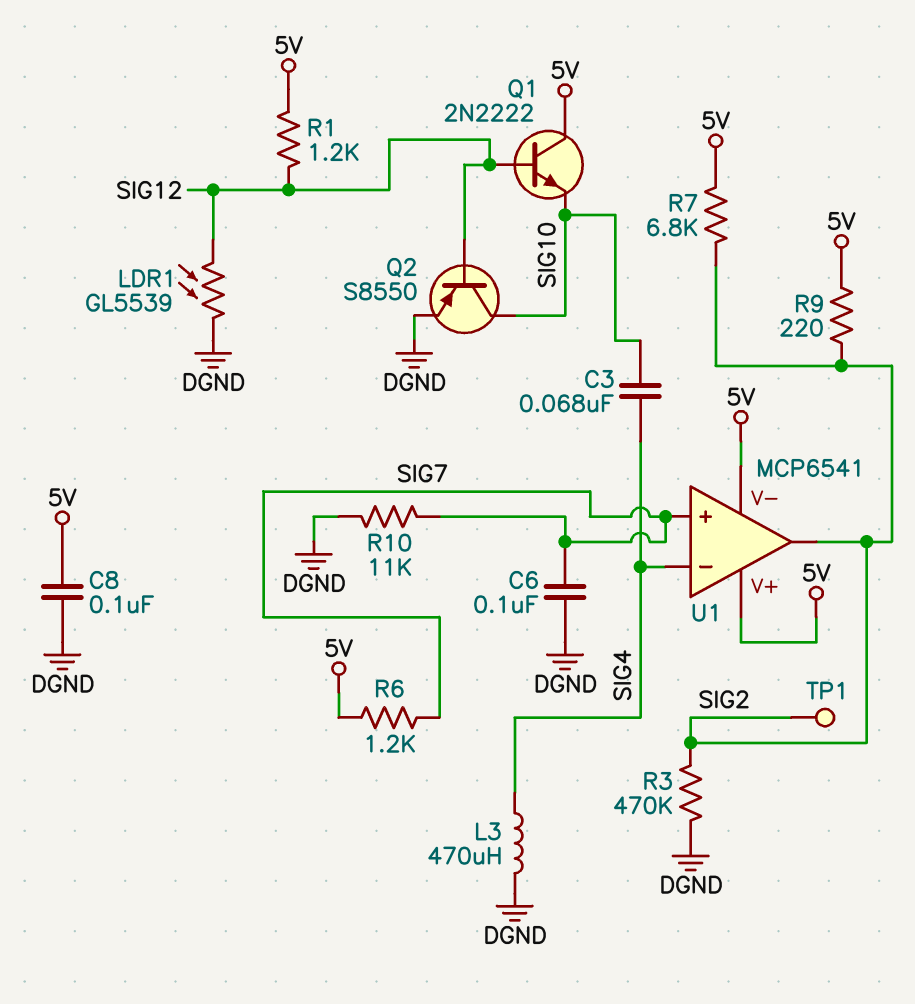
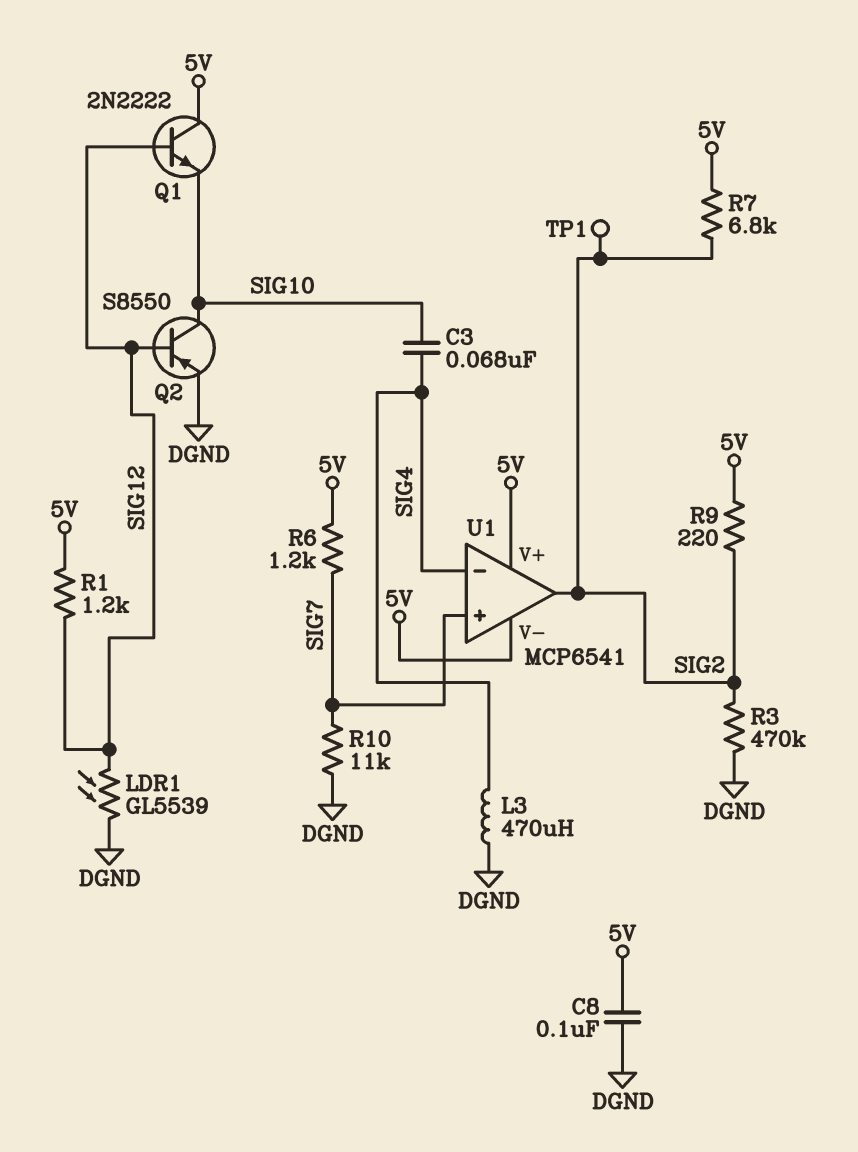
C6: 100nF (DGND, SIG7) -> none

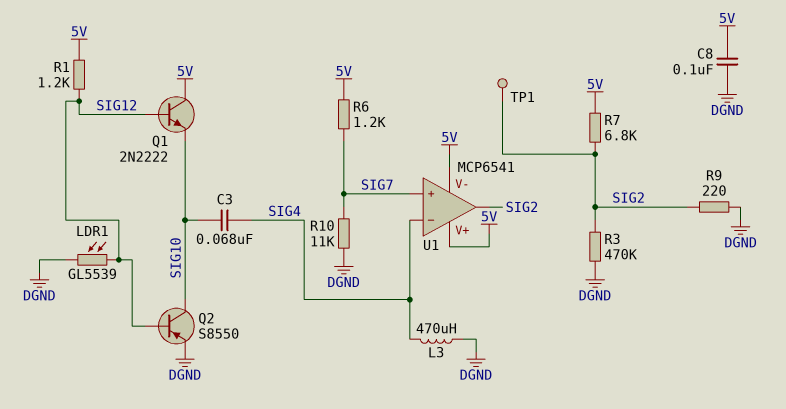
R9: 220 (5V, SIG2) -> 220 (DGND, SIG2)

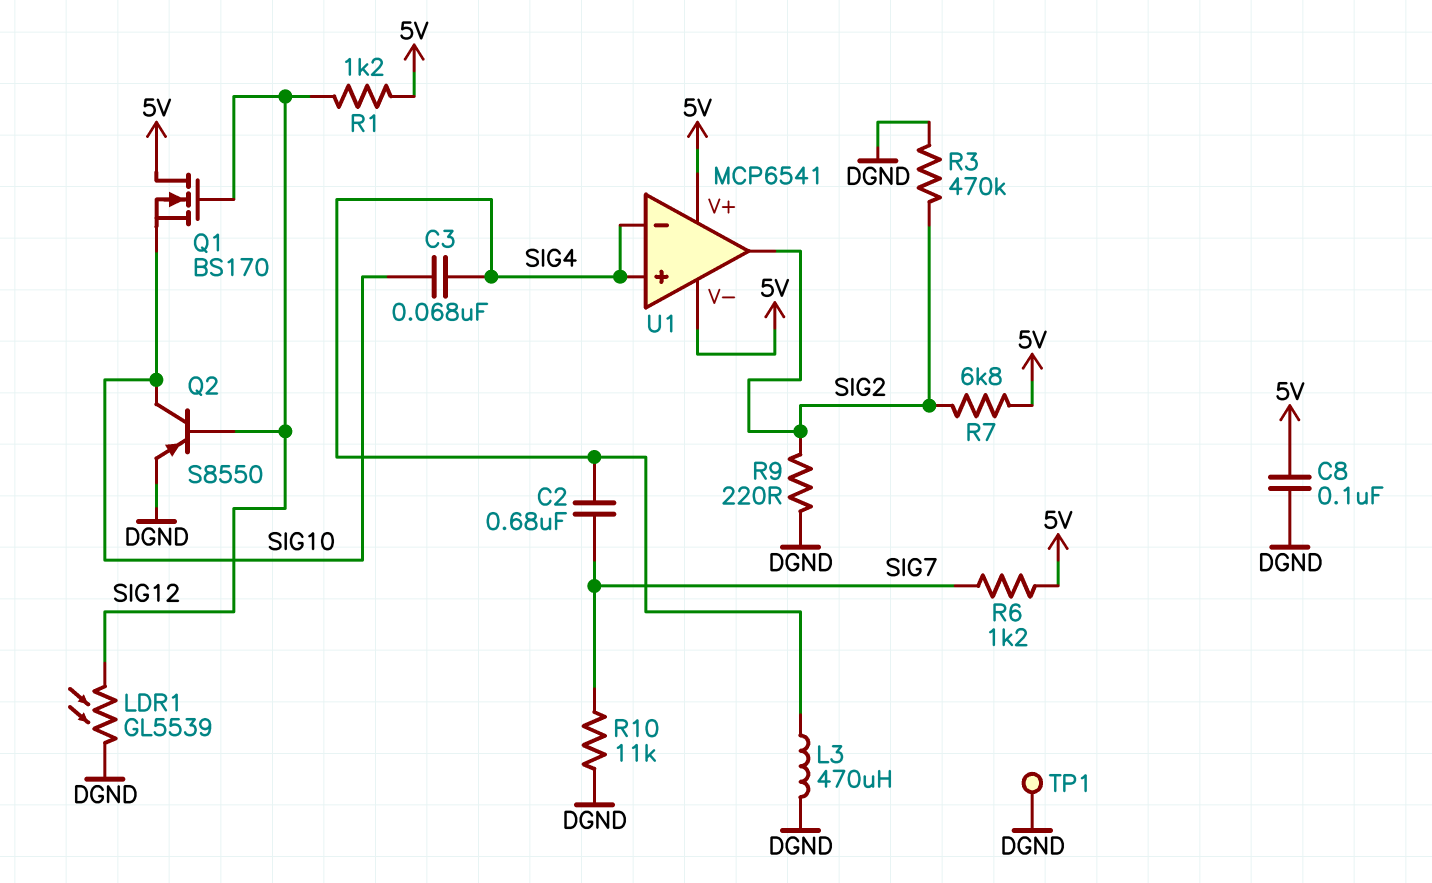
C2: none -> 680nF (SIG4, SIG7)
Q1: NPN 2N2222 (B SIG12, C 5V, E SIG10) -> NMOS BS170 (G SIG12, D 5V, S SIG10)
TP1: test point (SIG2) -> test point (DGND)
U1 pin in+: SIG7 -> SIG4

